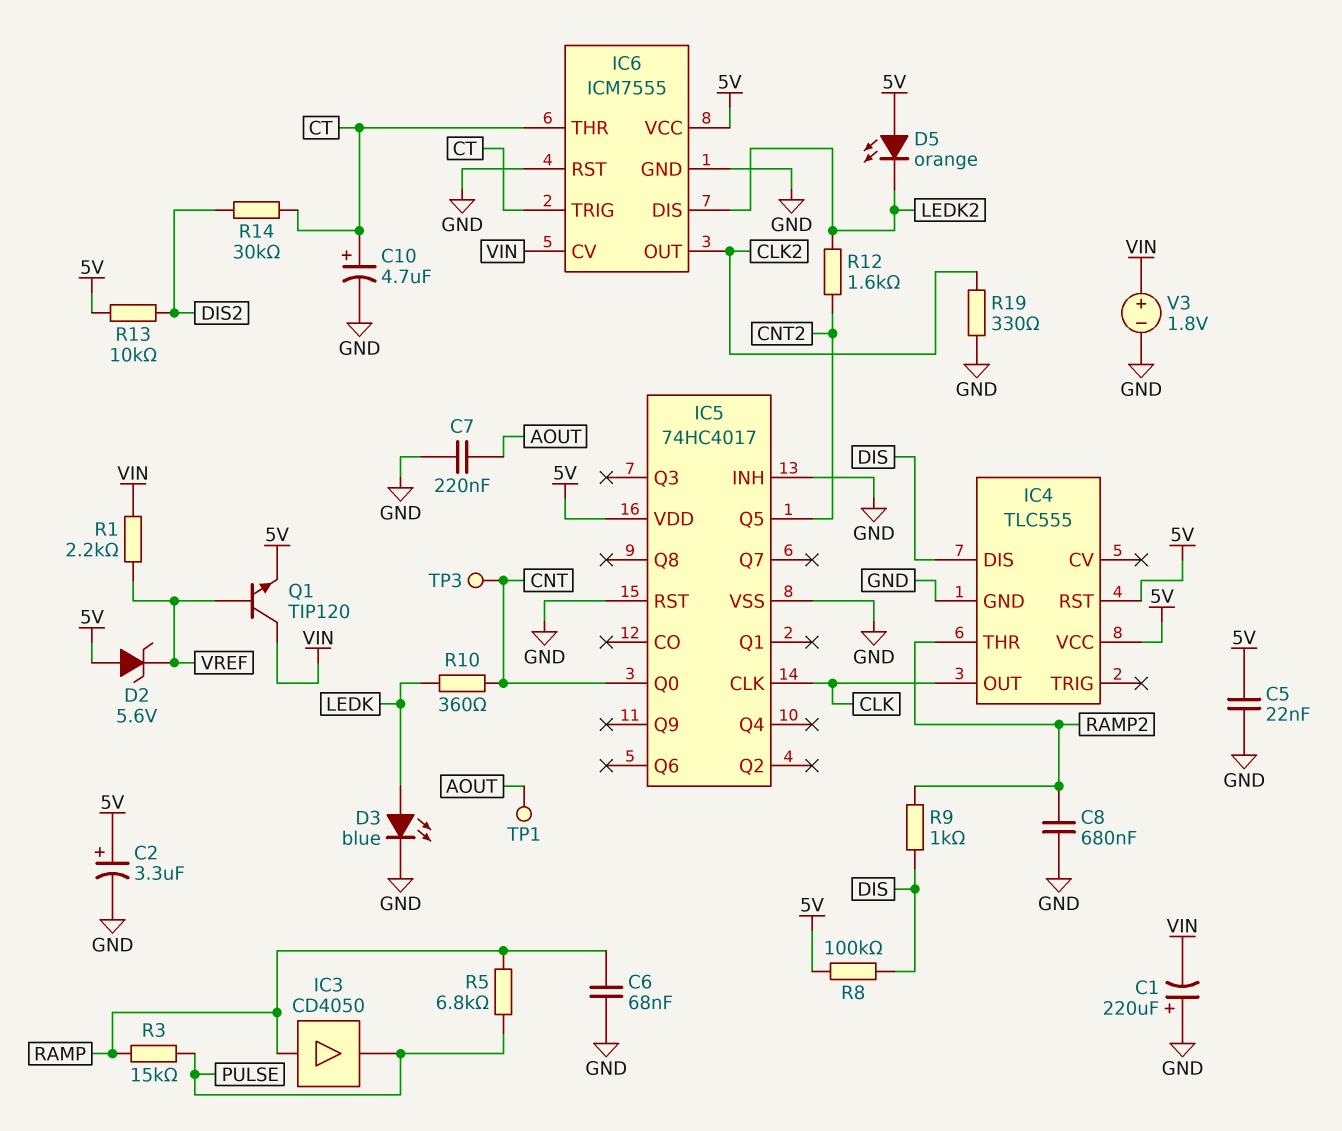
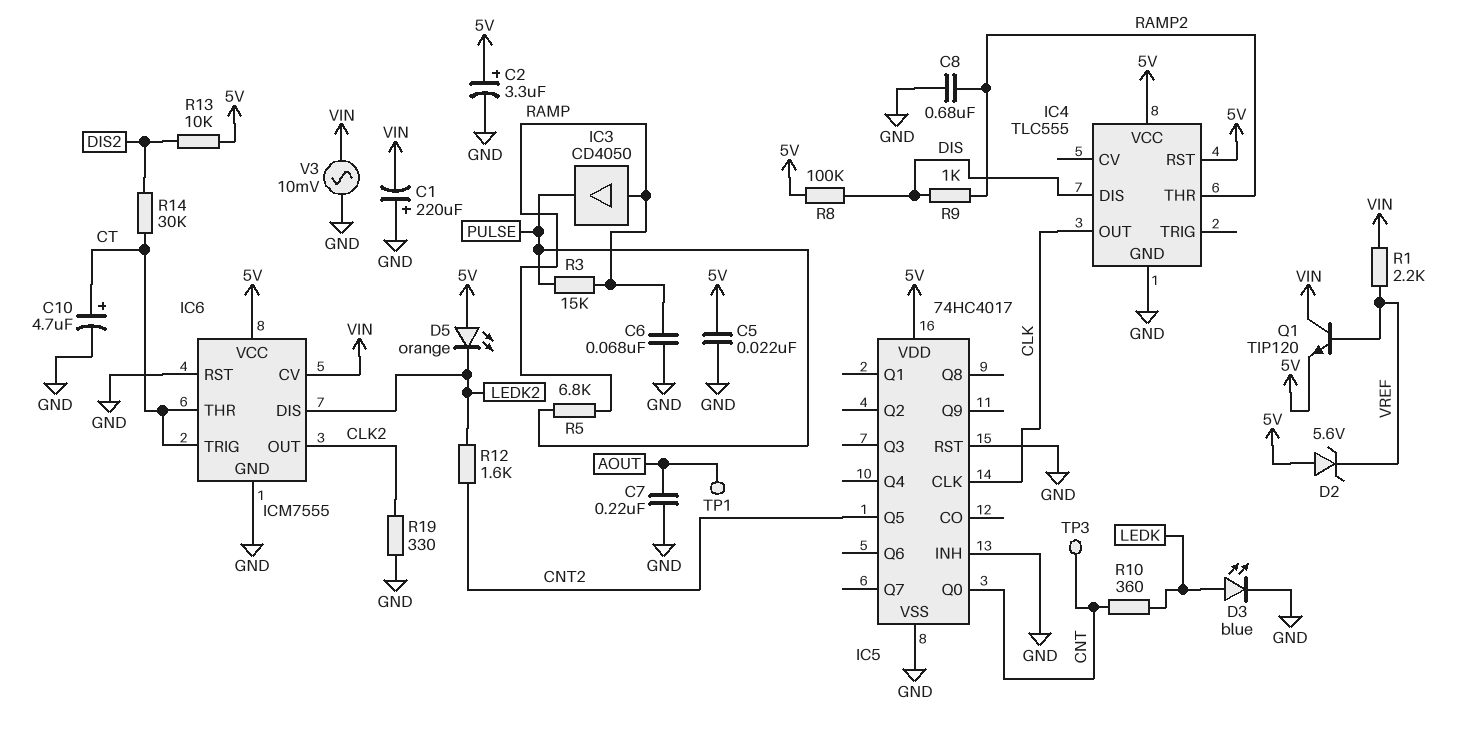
V3: 1.8V (plus VIN, minus GND) -> AC 10mV (GND, VIN)

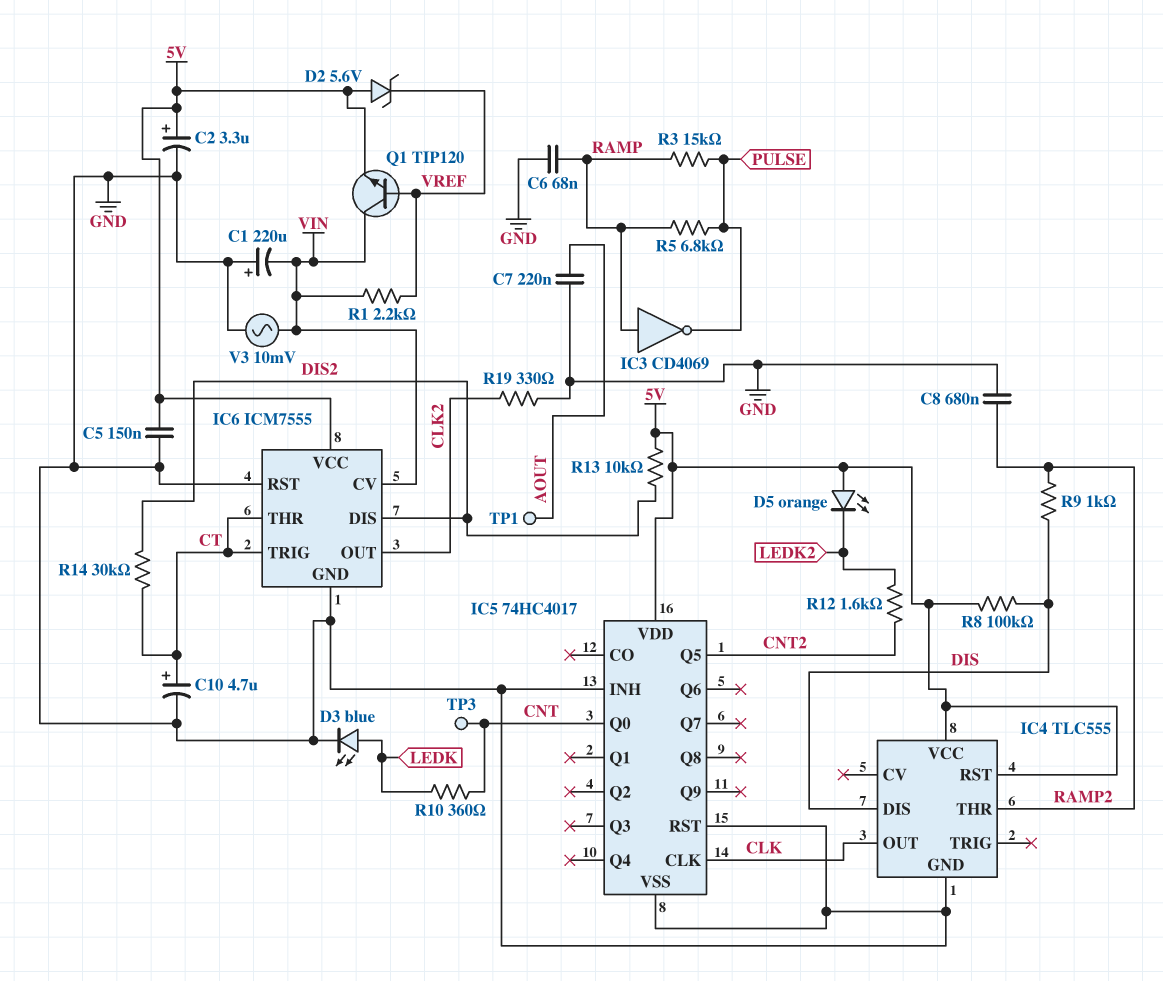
C5: 22nF (5V, GND) -> 150nF (5V, GND)
IC3: buffer CD4050 (in RAMP, out PULSE) -> NOT CD4069 (in RAMP, out PULSE)
IC6 pin DIS: LEDK2 -> DIS2

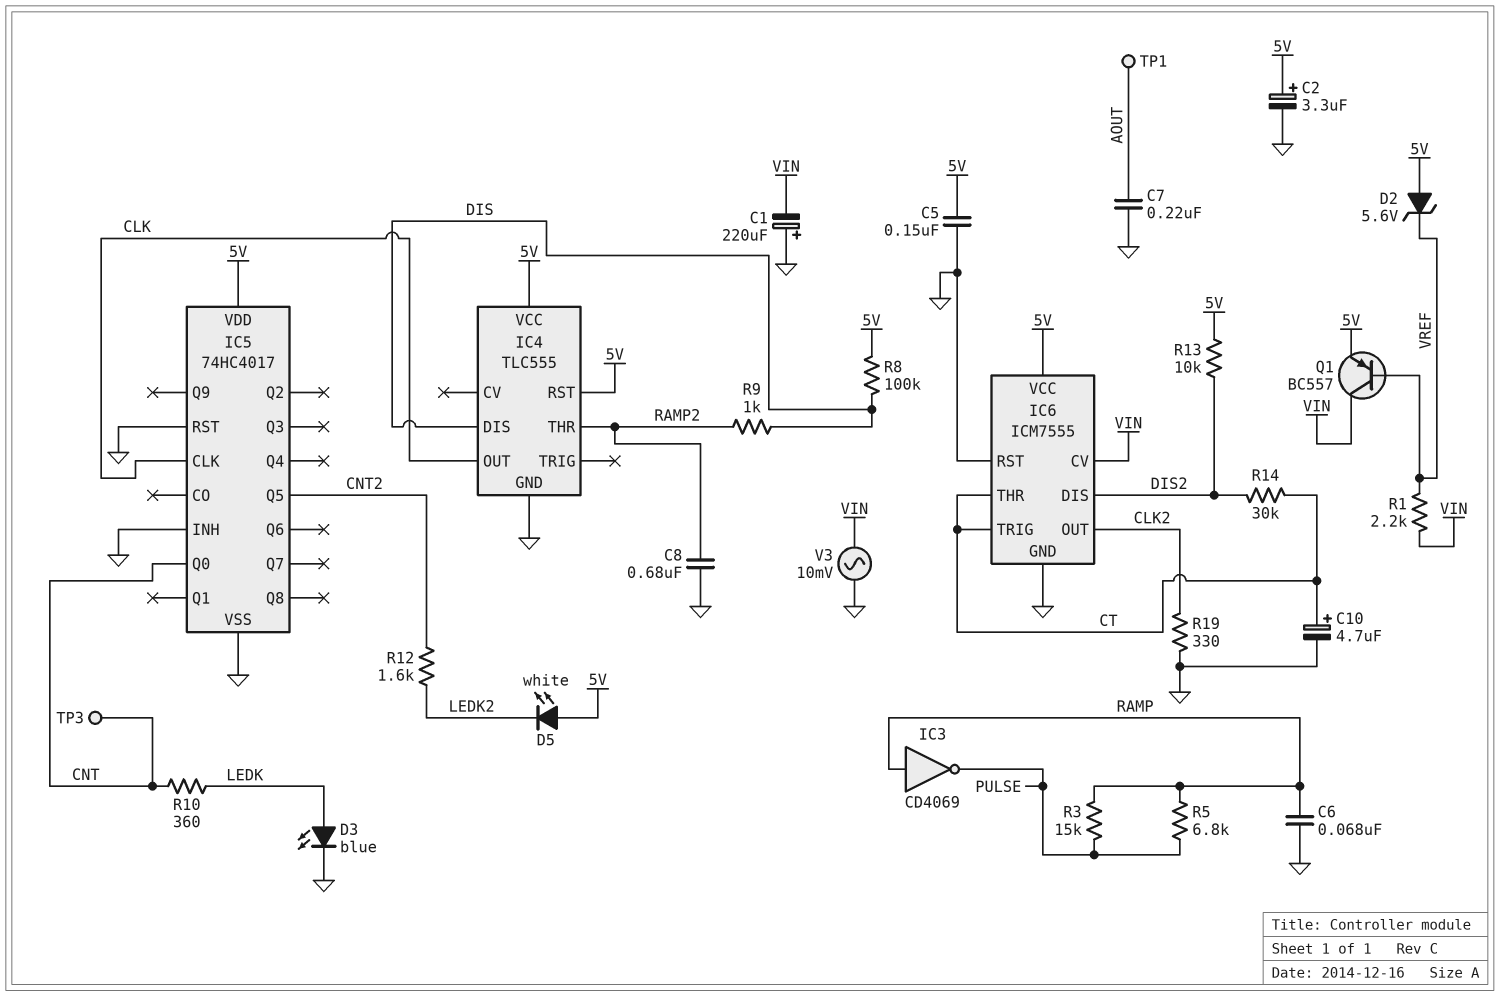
D5: LED orange (A 5V, K LEDK2) -> LED white (A 5V, K LEDK2)
Q1: NPN TIP120 (B VREF, C VIN, E 5V) -> PNP BC557 (B VREF, C VIN, E 5V)

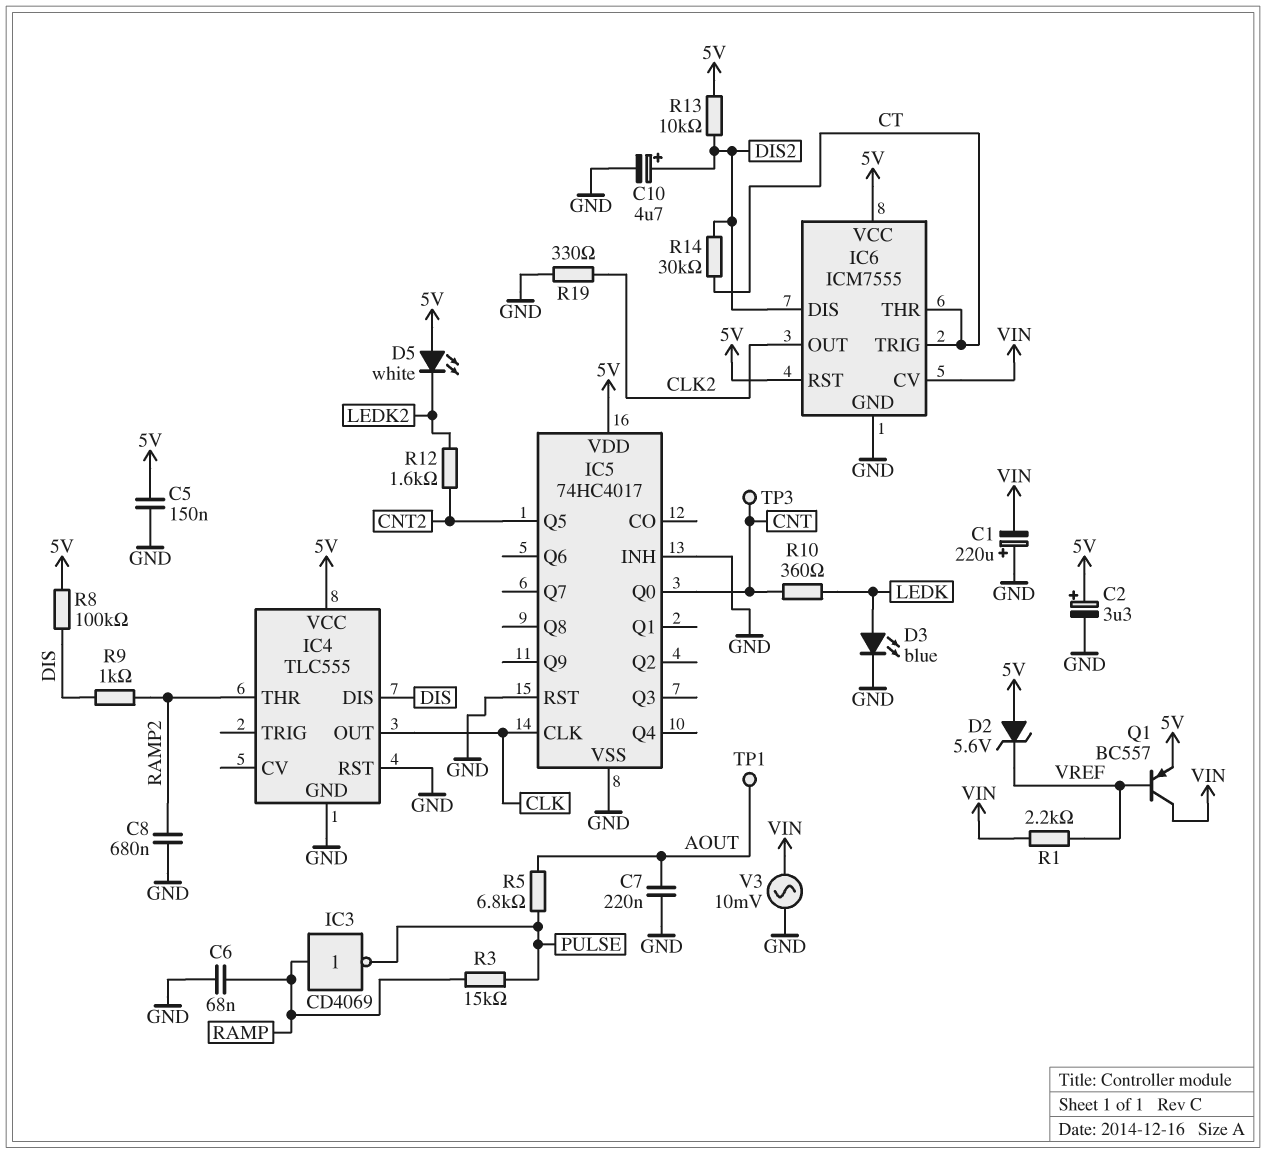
C10: 4.7uF (plus CT, minus GND) -> 4.7uF (plus DIS2, minus GND)
IC4 pin RST: 5V -> GND
IC6 pin RST: GND -> 5V
R5: 6.8k (PULSE, RAMP) -> 6.8k (AOUT, PULSE)

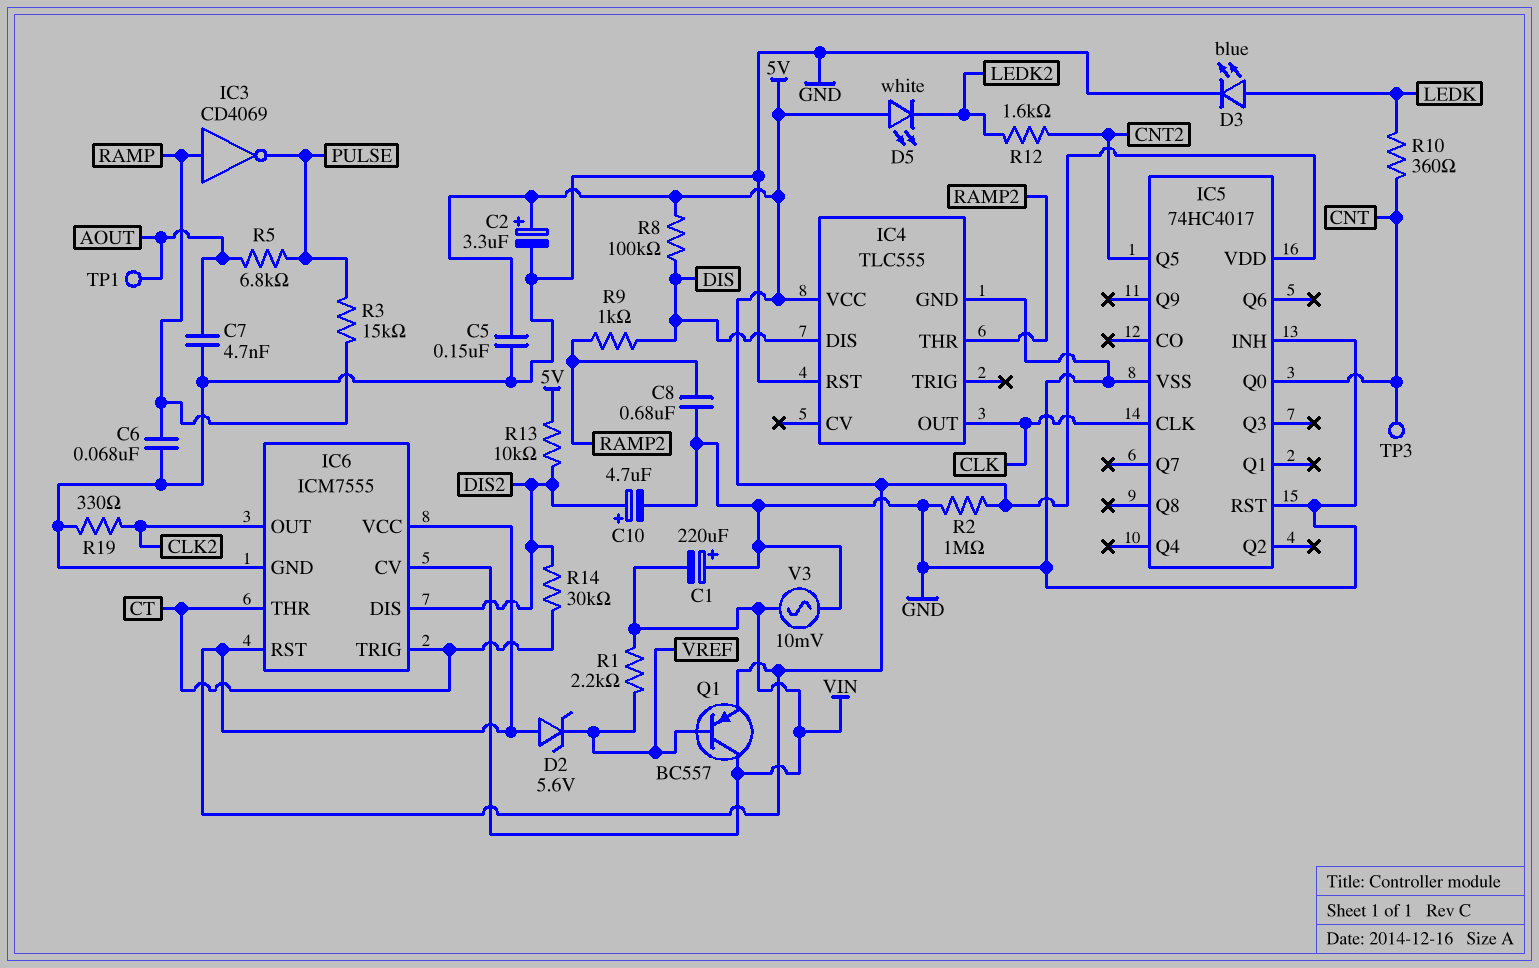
C7: 220nF (AOUT, GND) -> 4.7nF (AOUT, GND)
R2: none -> 1M (5V, GND)

